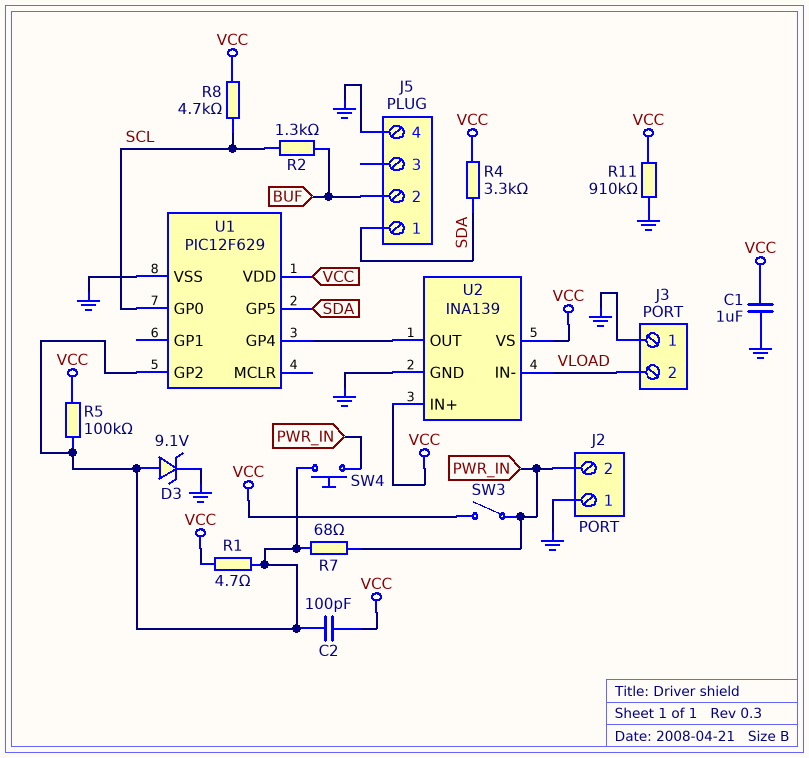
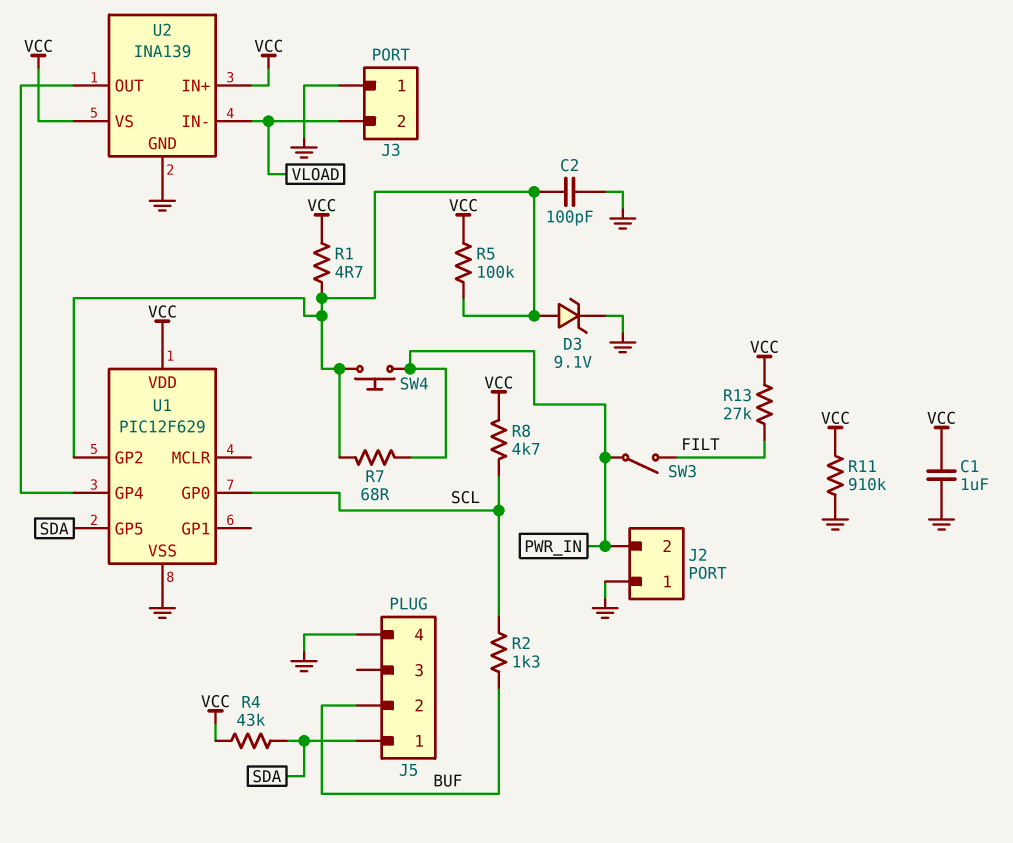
C2: 100pF (U1/GP2, VCC) -> 100pF (GND, U1/GP2)
R4: 3.3k (SDA, VCC) -> 43k (SDA, VCC)
R13: none -> 27k (FILT, VCC)
SW3: switch (PWR_IN, VCC) -> switch (FILT, PWR_IN)

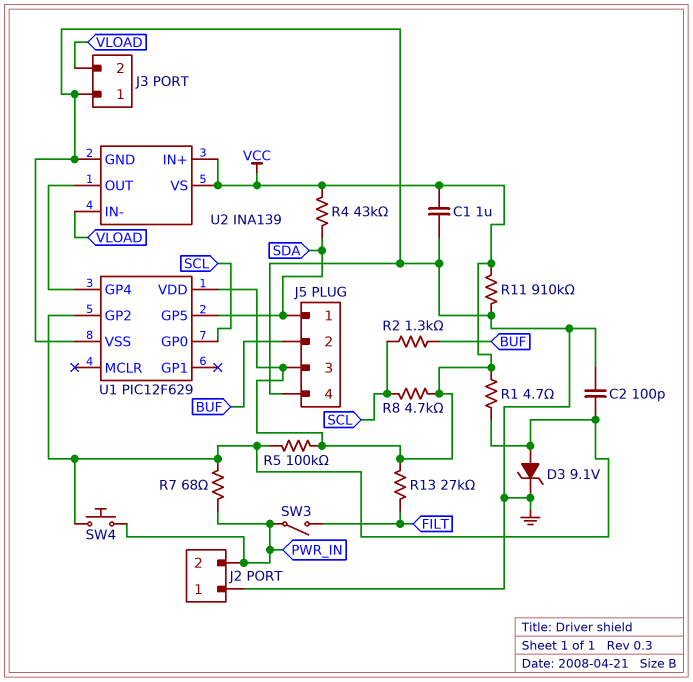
J5 pin 3: none -> VCC

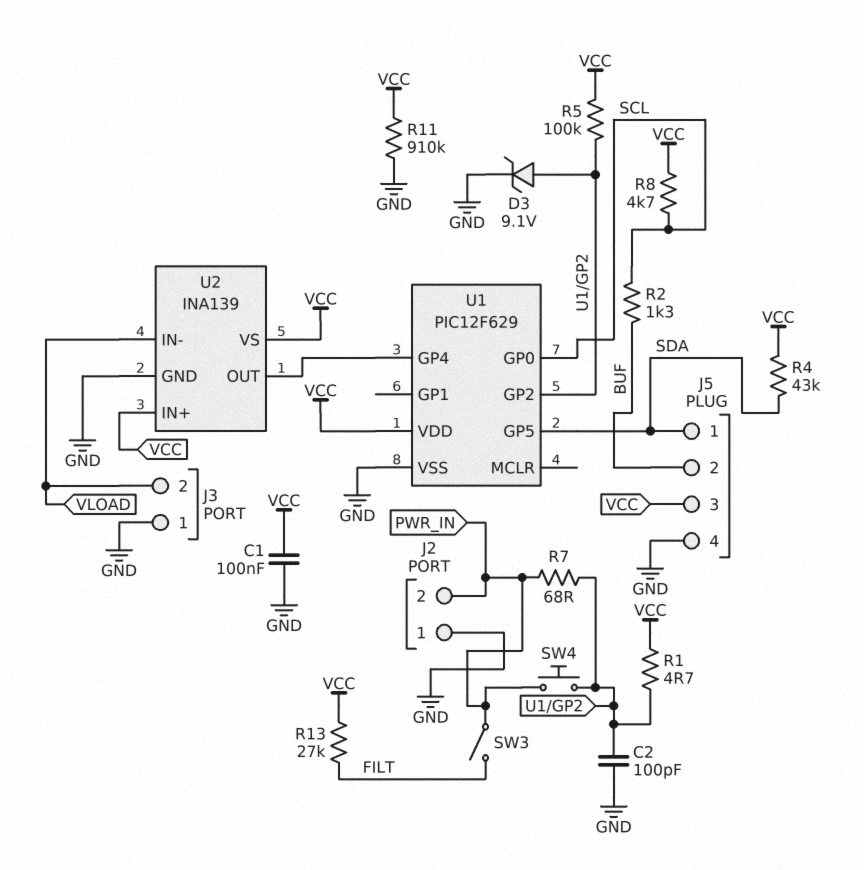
C1: 1uF (GND, VCC) -> 100nF (GND, VCC)

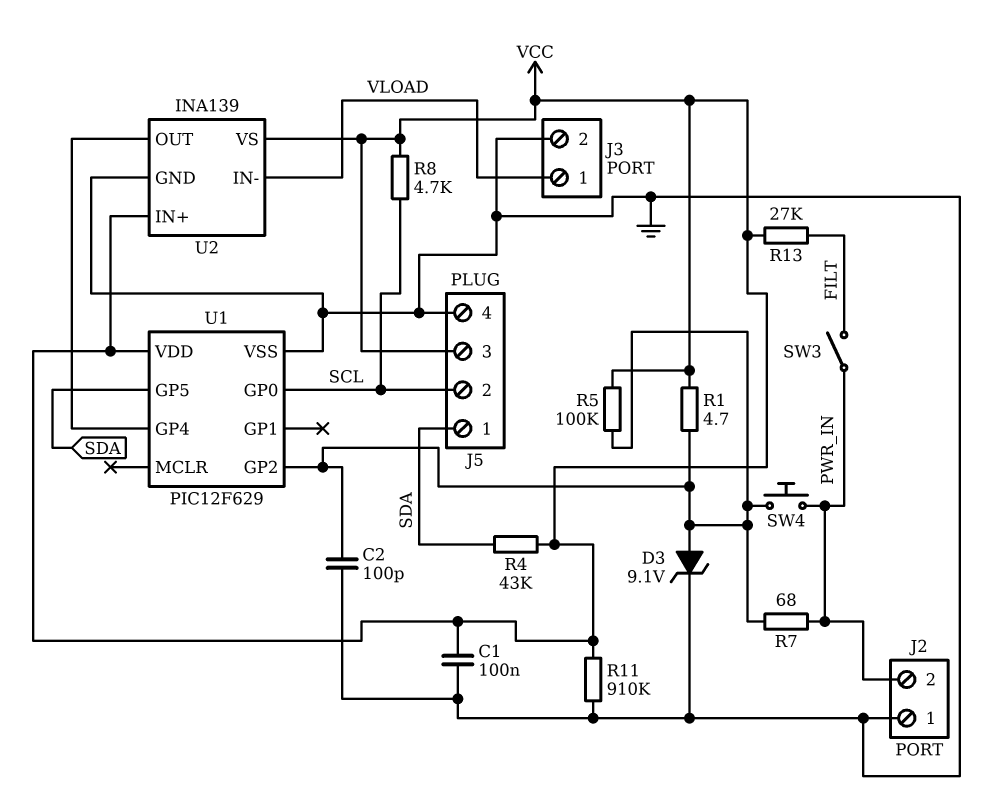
J3 pin 1: GND -> VLOAD
J3 pin 2: VLOAD -> GND
J5 pin 2: BUF -> SCL
R2: 1.3k (BUF, SCL) -> none

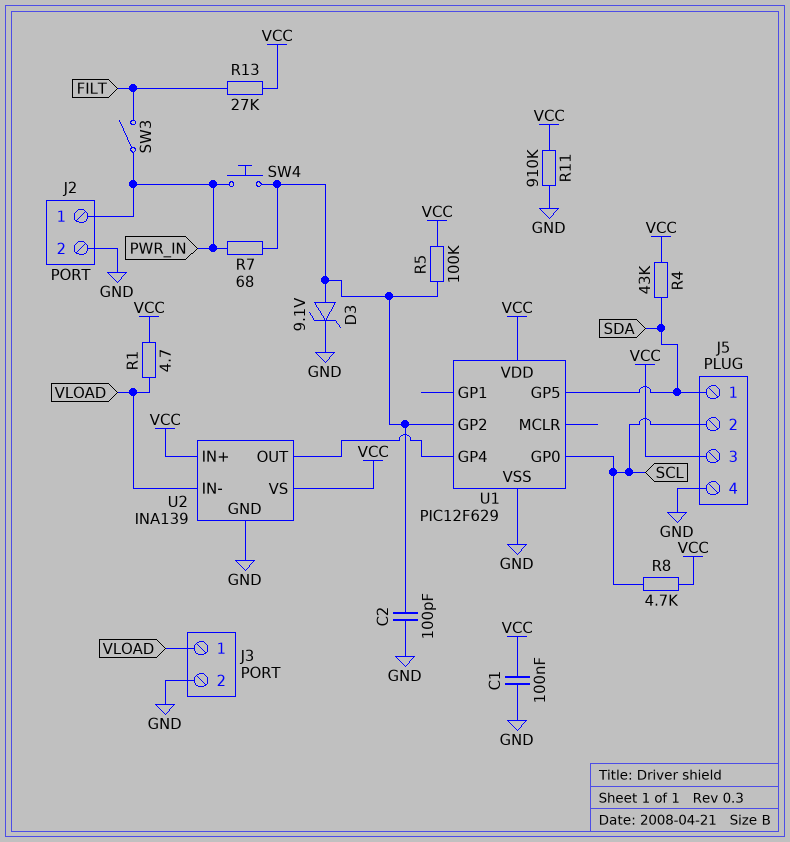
J2 pin 1: GND -> PWR_IN
J2 pin 2: PWR_IN -> GND
R1: 4.7 (U1/GP2, VCC) -> 4.7 (VCC, VLOAD)

